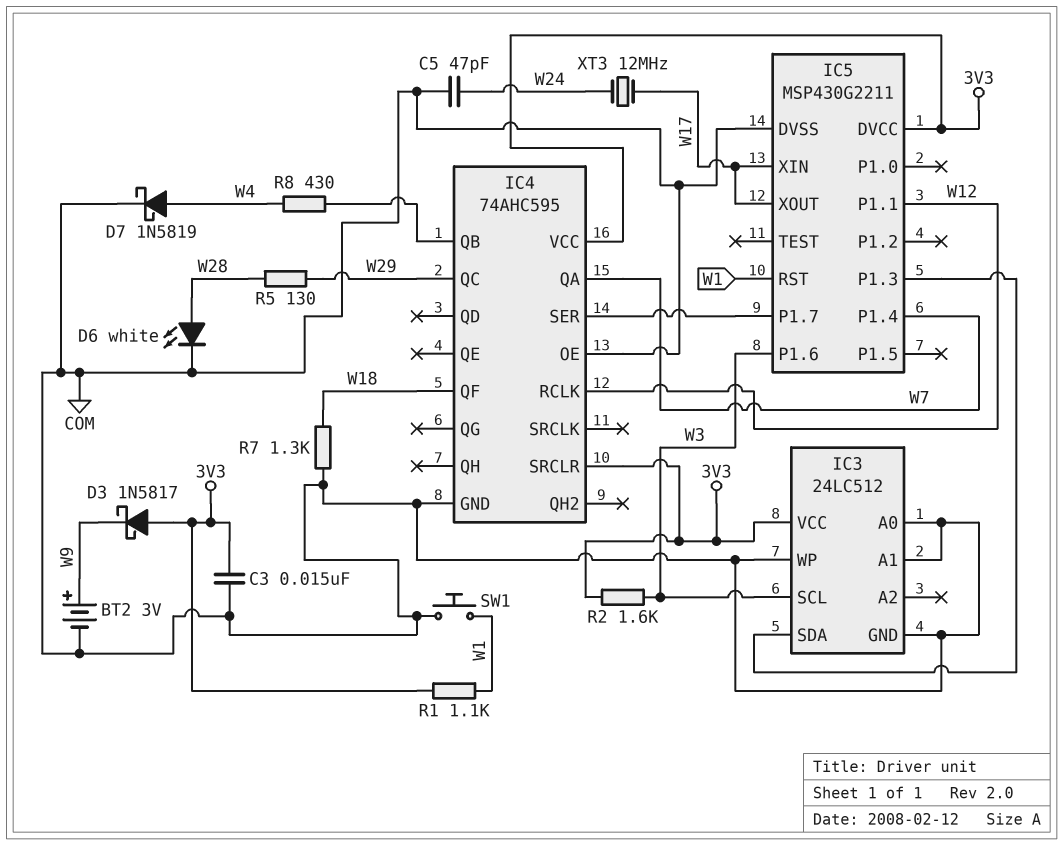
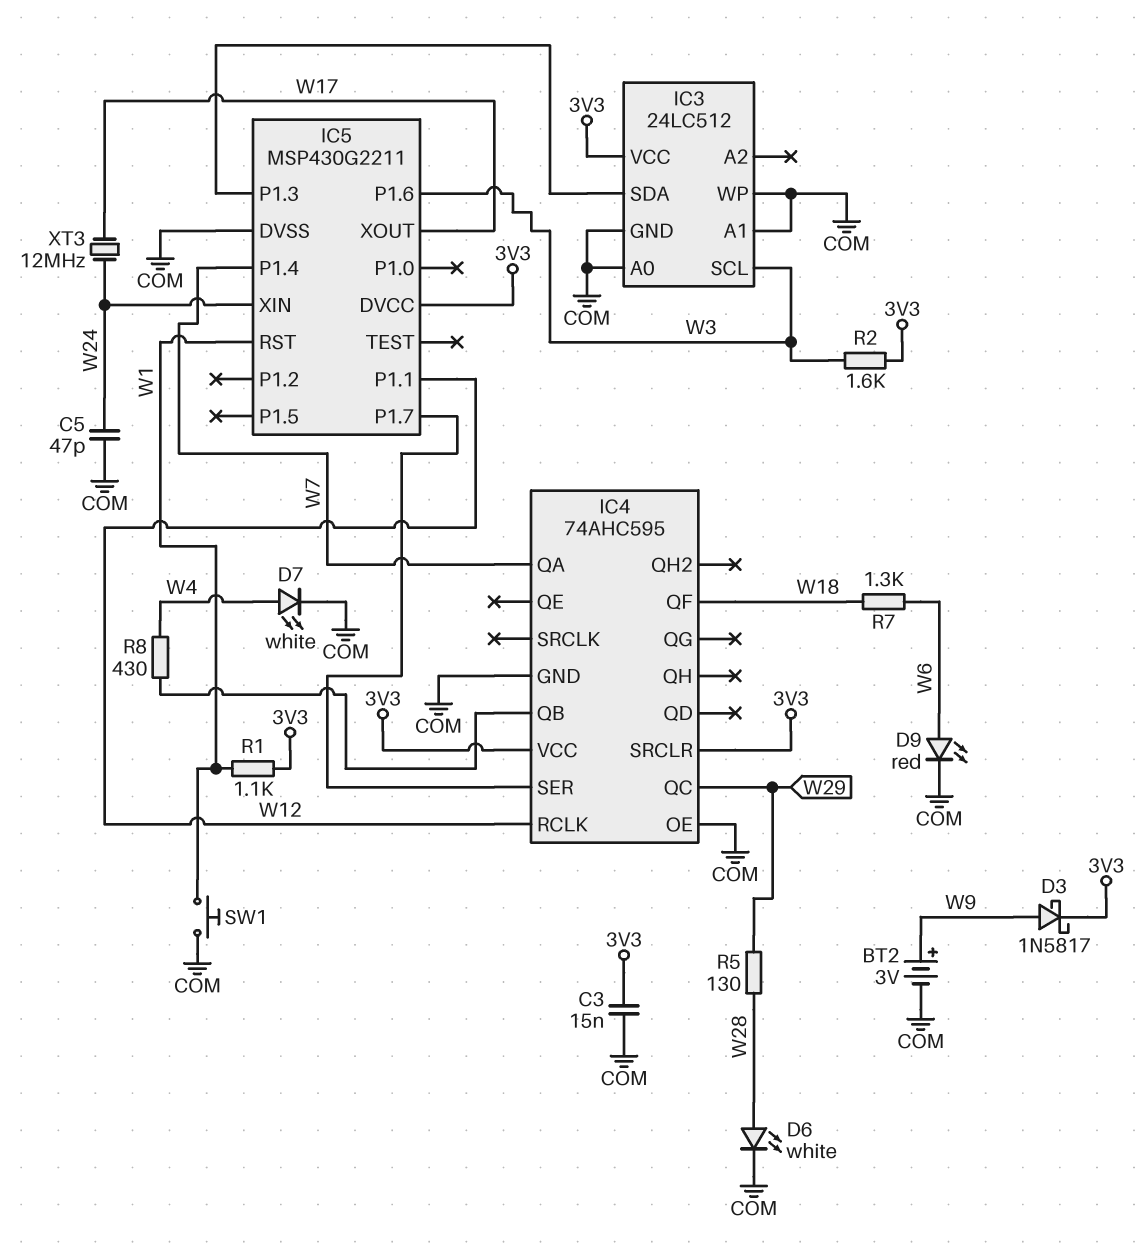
D3: schottky 1N5817 (A 3V3, K W9) -> schottky 1N5817 (A W9, K 3V3)
D7: schottky 1N5819 (A W4, K COM) -> LED white (A W4, K COM)
D9: none -> LED red (A W6, K COM)
IC5 pin XIN: W17 -> W24
R7: 1.3k (COM, W18) -> 1.3k (W6, W18)

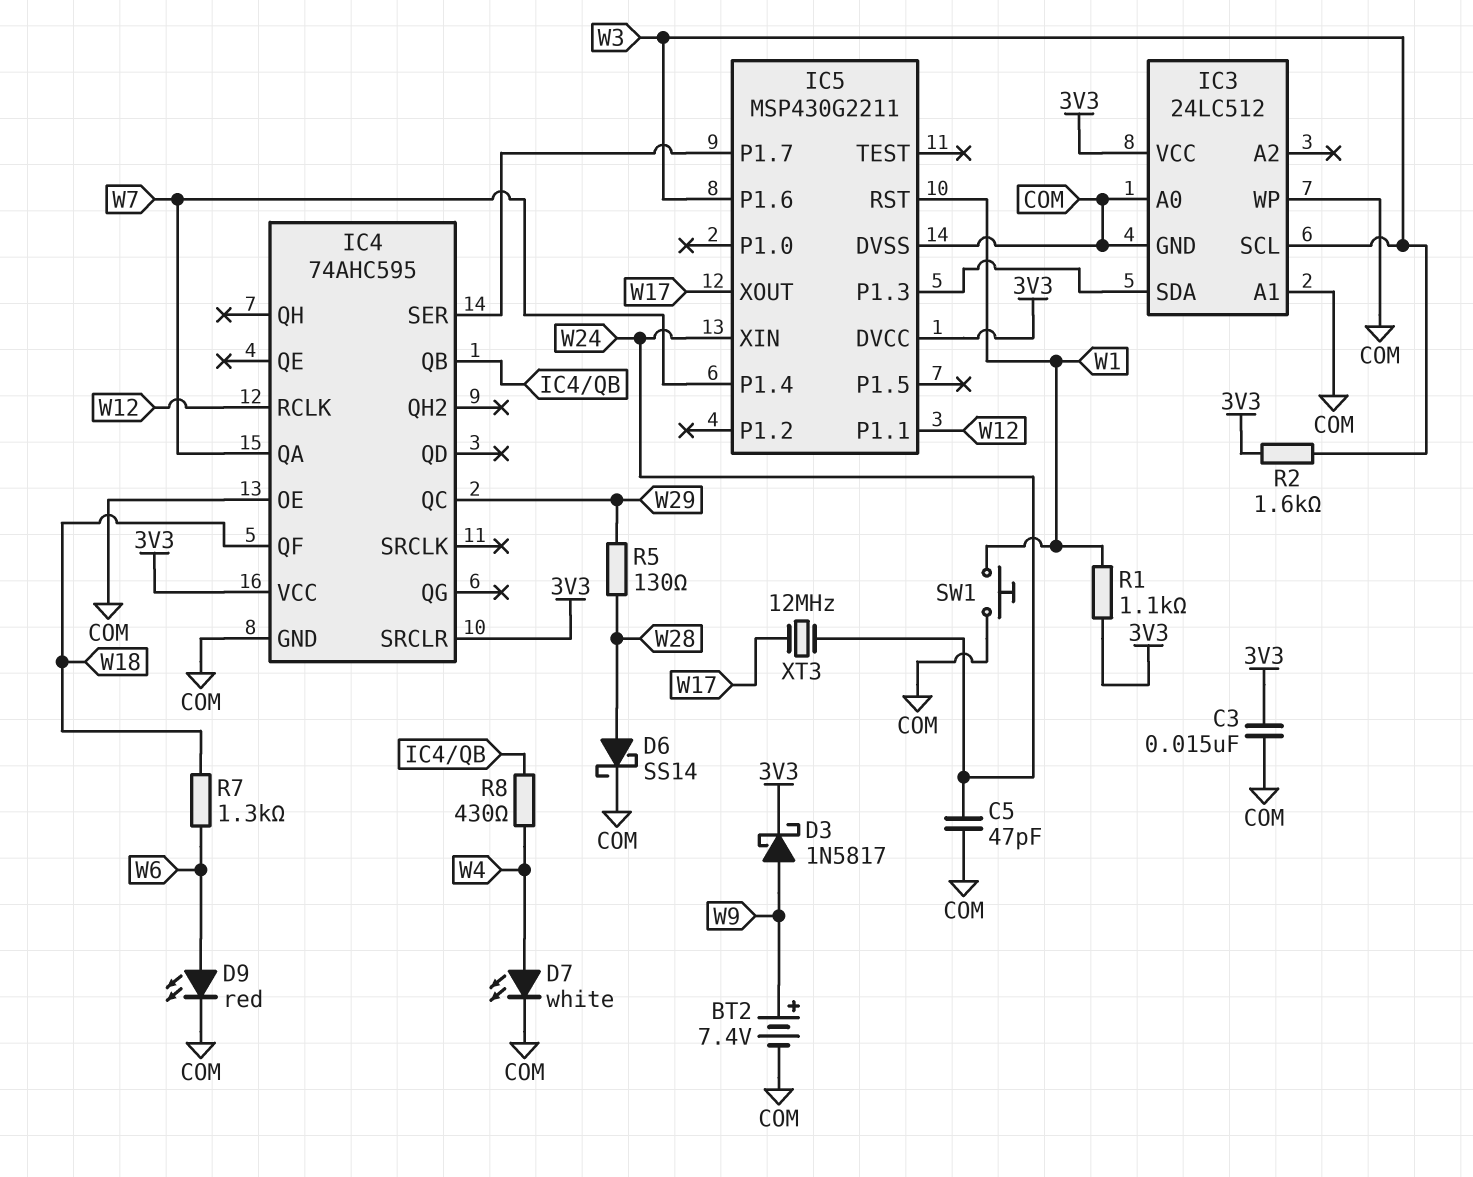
BT2: 3V (plus W9, minus COM) -> 7.4V (plus W9, minus COM)
D6: LED white (A W28, K COM) -> schottky SS14 (A W28, K COM)

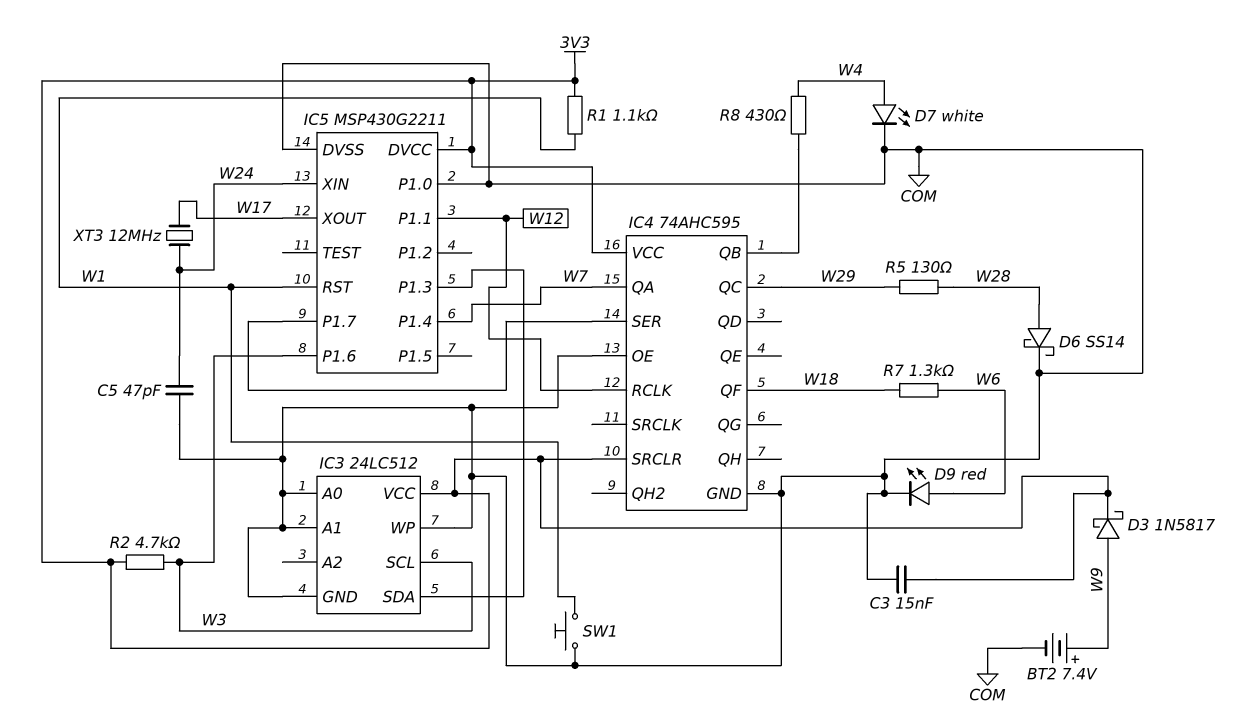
IC5 pin P1.0: none -> COM
R2: 1.6k (3V3, W3) -> 4.7k (3V3, W3)

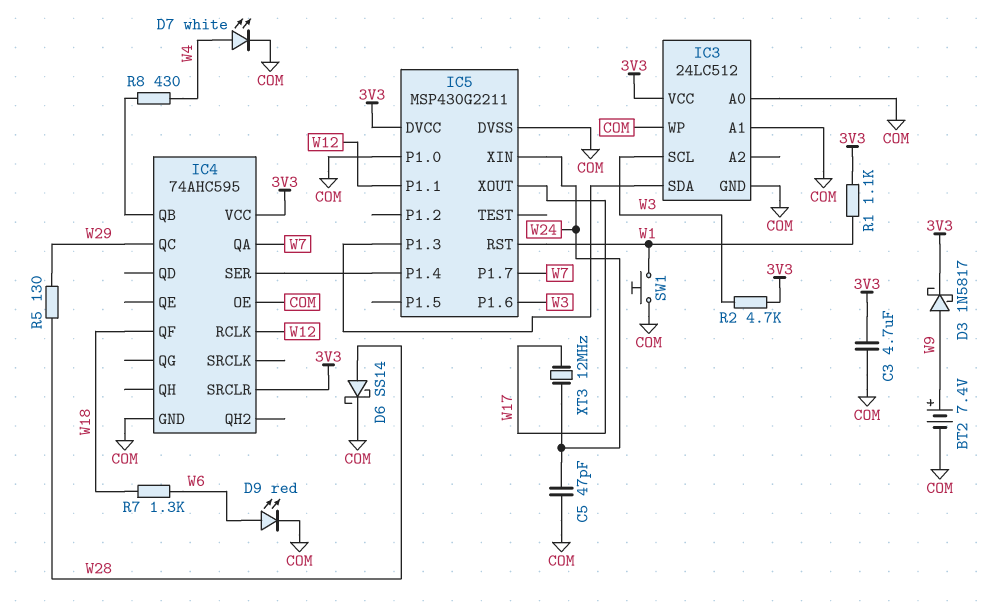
C3: 15nF (3V3, COM) -> 4.7uF (3V3, COM)
IC5 pin P1.4: W7 -> IC4/SER
IC5 pin P1.7: IC4/SER -> W7

